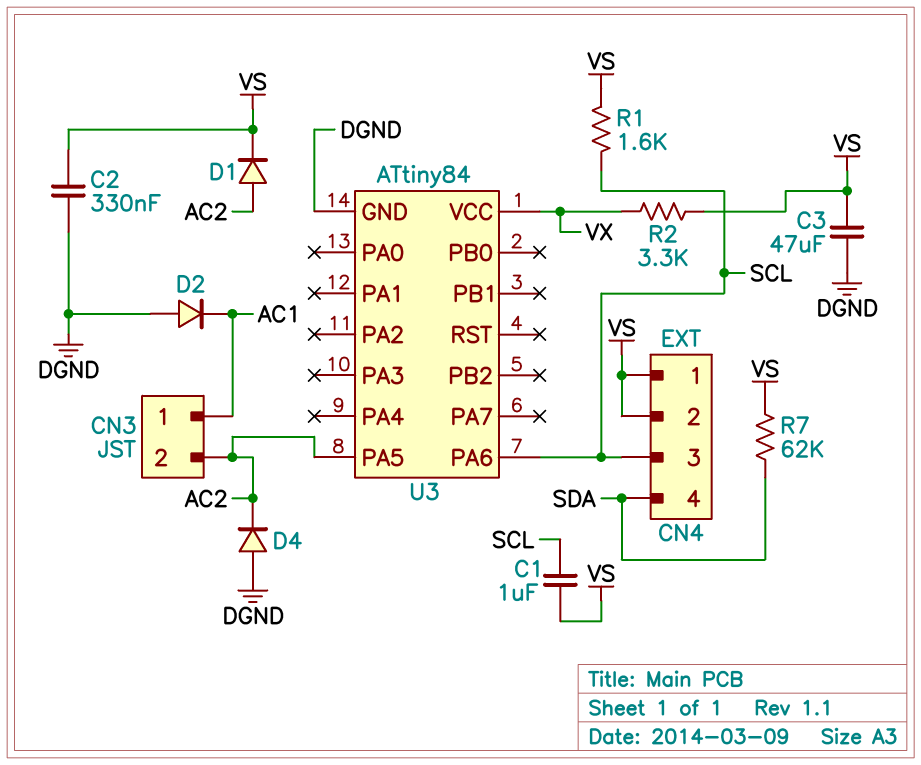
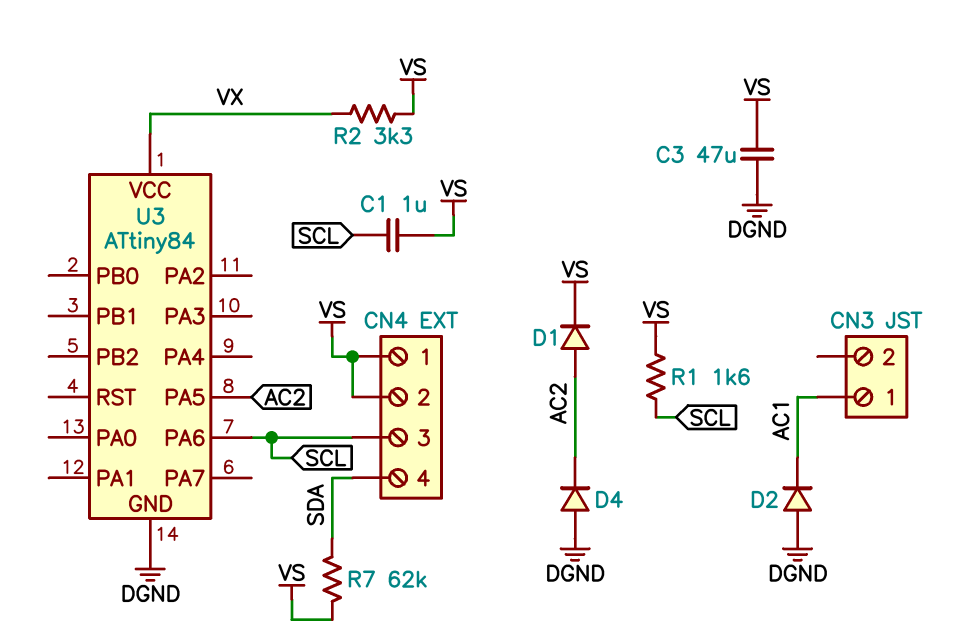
C2: 330nF (DGND, VS) -> none
CN3 pin 2: AC2 -> none

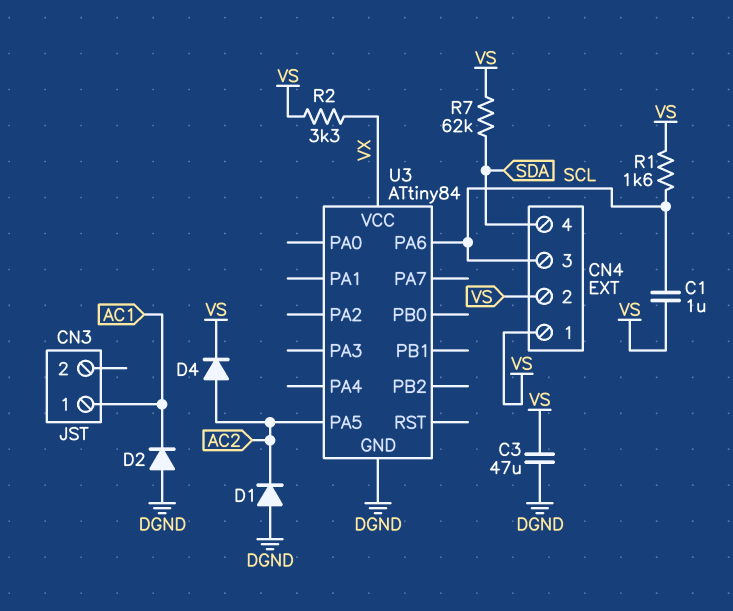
D1: diode (A AC2, K VS) -> diode (A DGND, K AC2)
D4: diode (A DGND, K AC2) -> diode (A AC2, K VS)

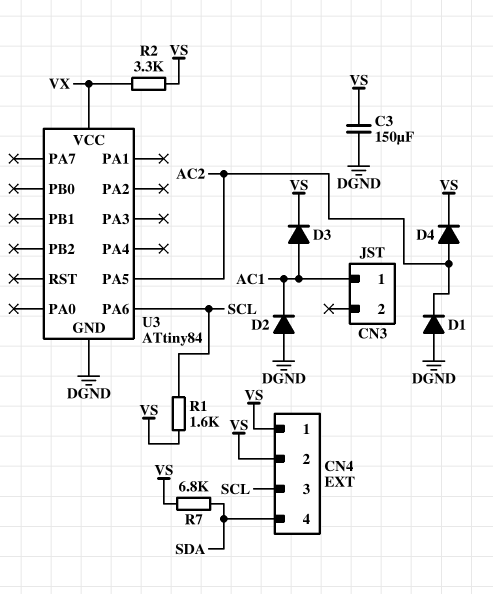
C1: 1uF (SCL, VS) -> none
C3: 47uF (DGND, VS) -> 150uF (DGND, VS)
D3: none -> diode (A AC1, K VS)
R7: 62k (SDA, VS) -> 6.8k (SDA, VS)

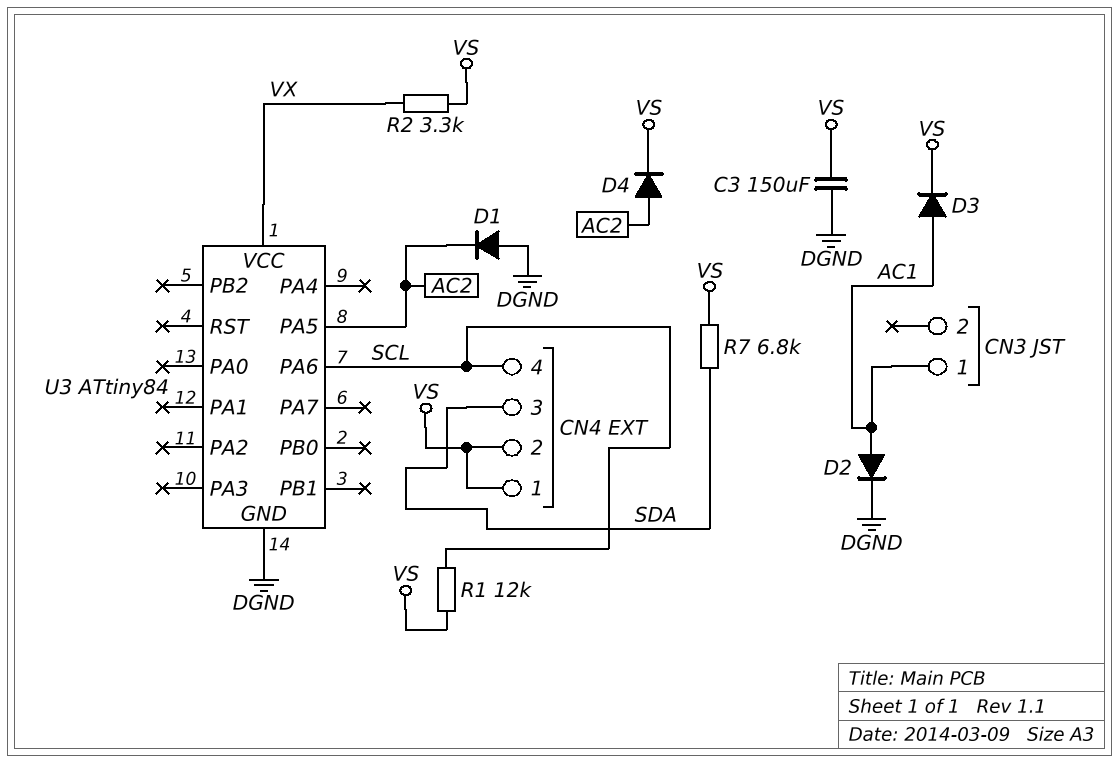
CN4 pin 3: SCL -> SDA
CN4 pin 4: SDA -> SCL
D2: diode (A DGND, K AC1) -> diode (A AC1, K DGND)
R1: 1.6k (SCL, VS) -> 12k (SCL, VS)

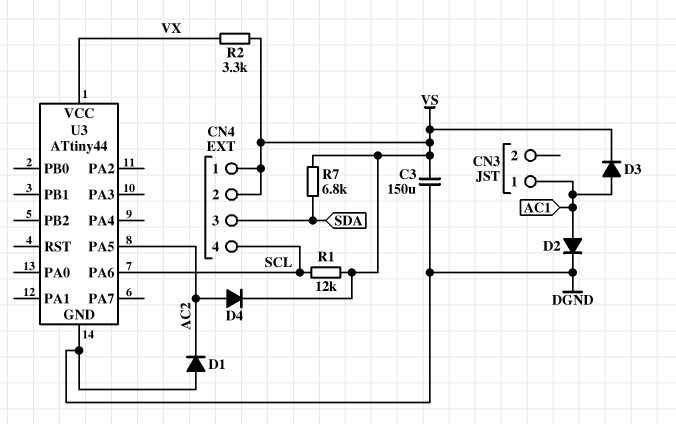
U3: ATtiny84 -> ATtiny44

